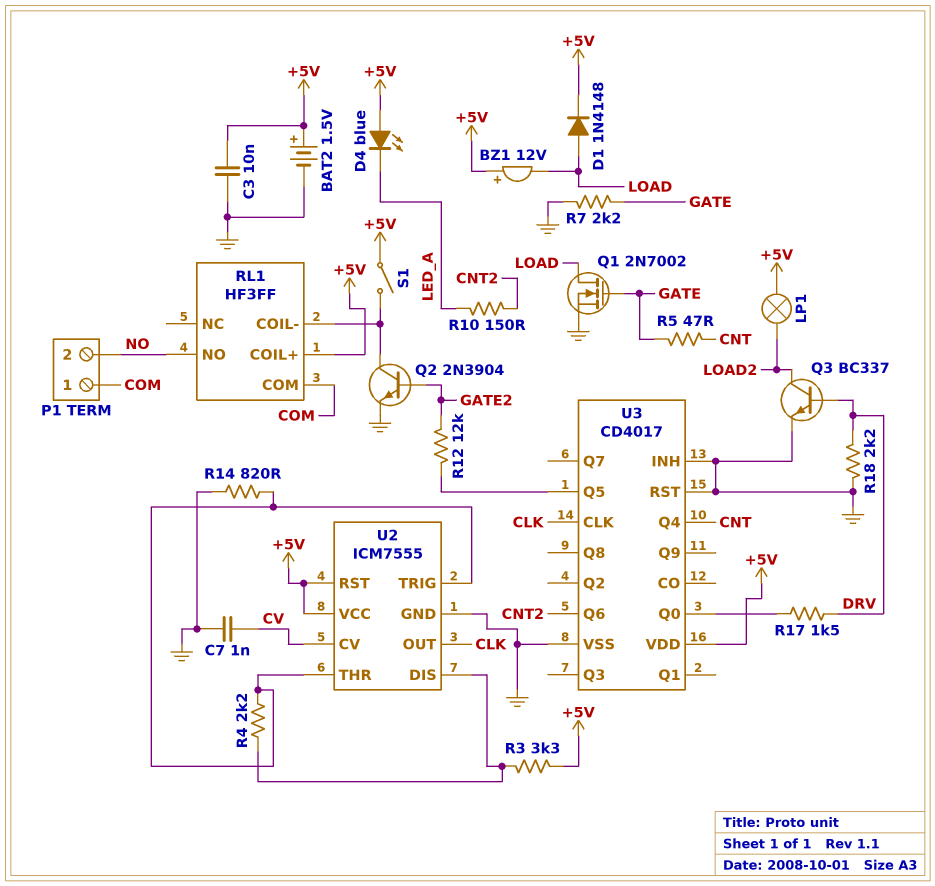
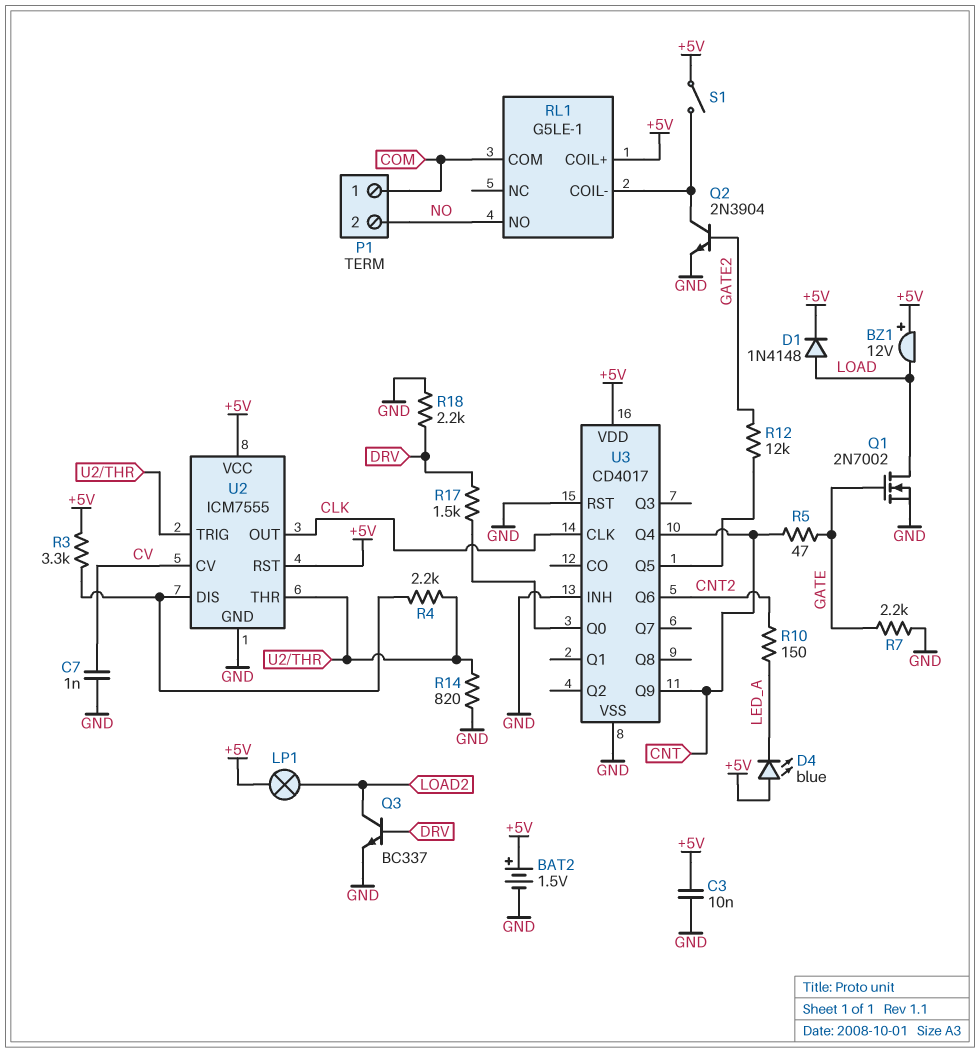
RL1: HF3FF -> G5LE-1
U3 pin Q9: none -> CNT

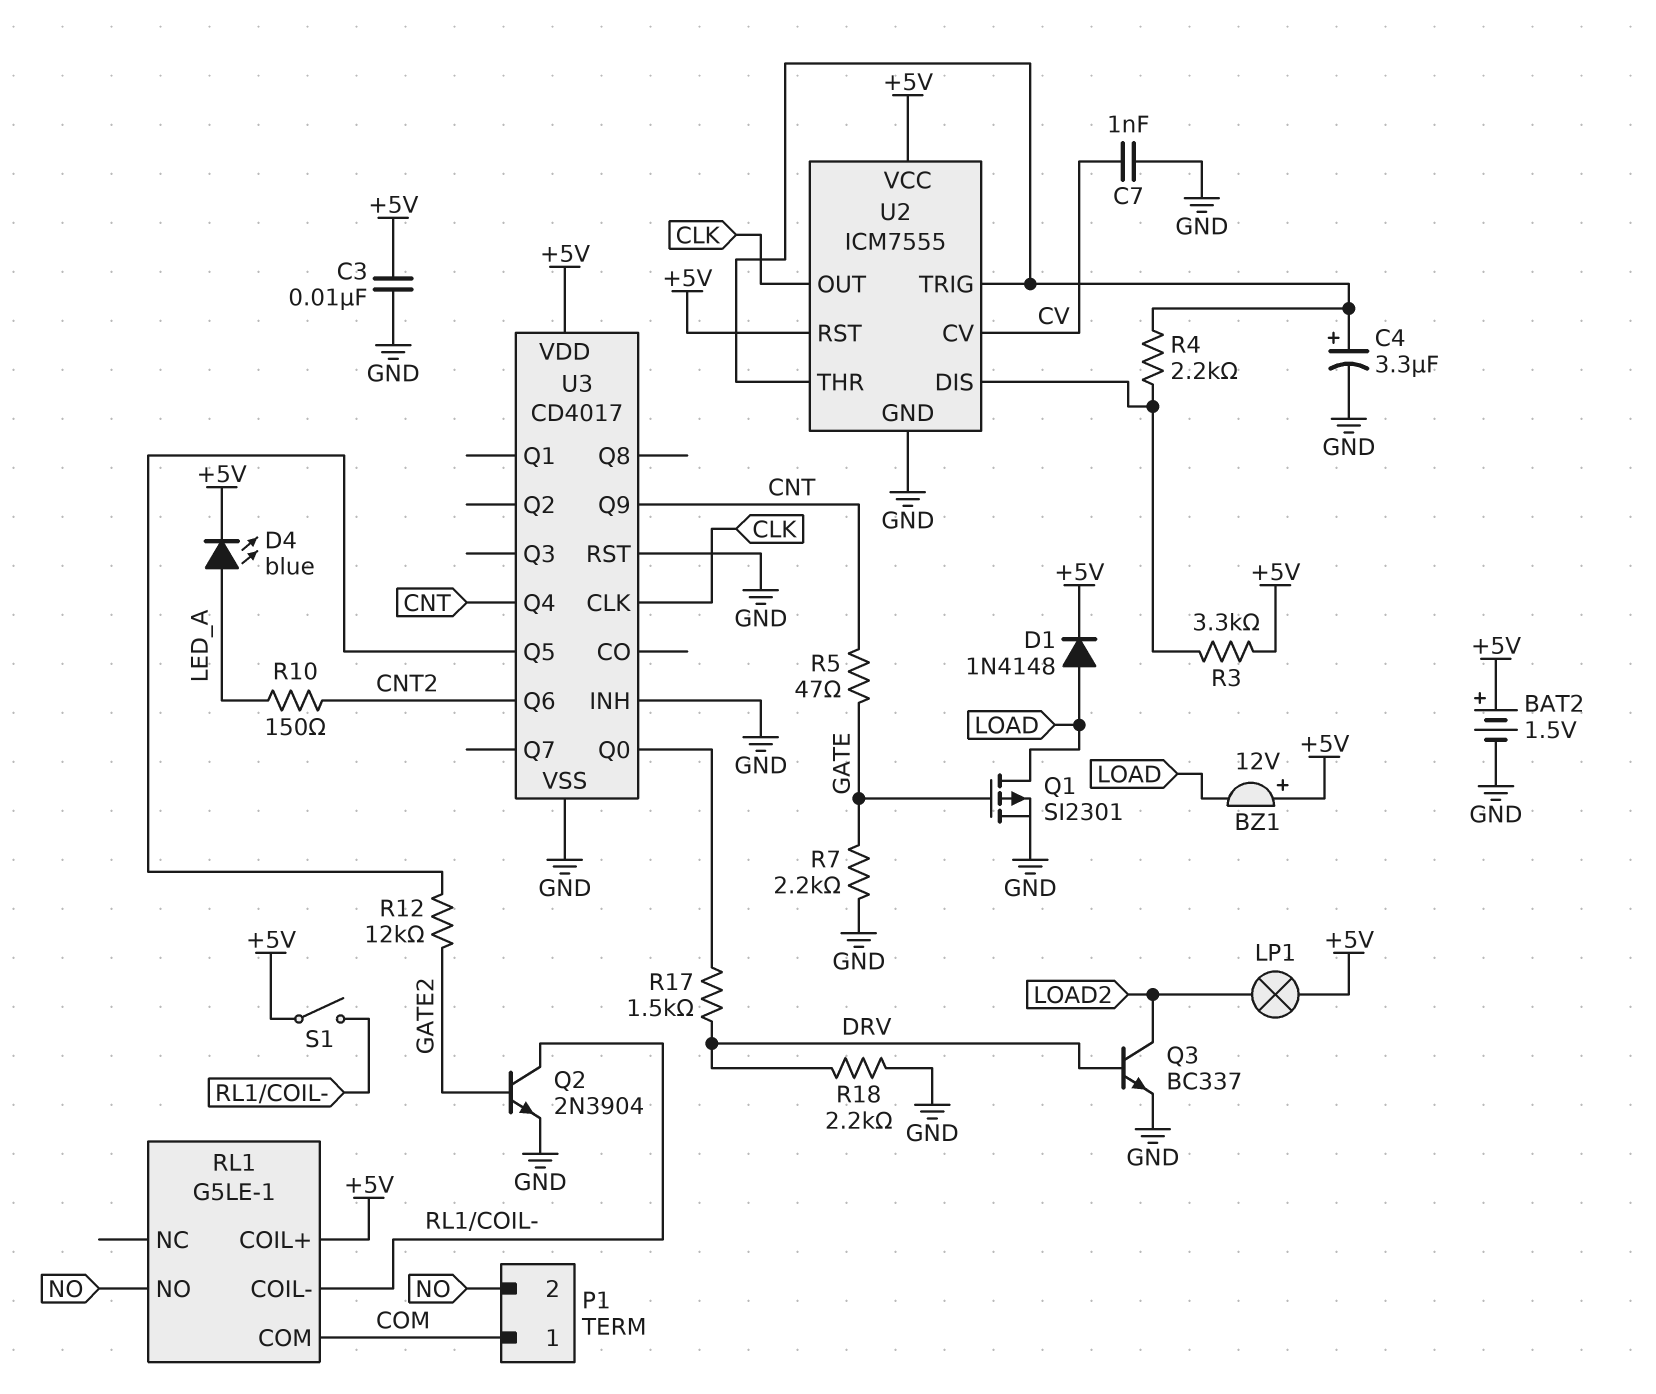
C4: none -> 3.3uF (plus U2/THR, minus GND)
D4: LED blue (A +5V, K LED_A) -> LED blue (A LED_A, K +5V)
Q1: NMOS 2N7002 (G GATE, D LOAD, S GND) -> PMOS SI2301 (G GATE, D LOAD, S GND)
R14: 820 (GND, U2/THR) -> none

